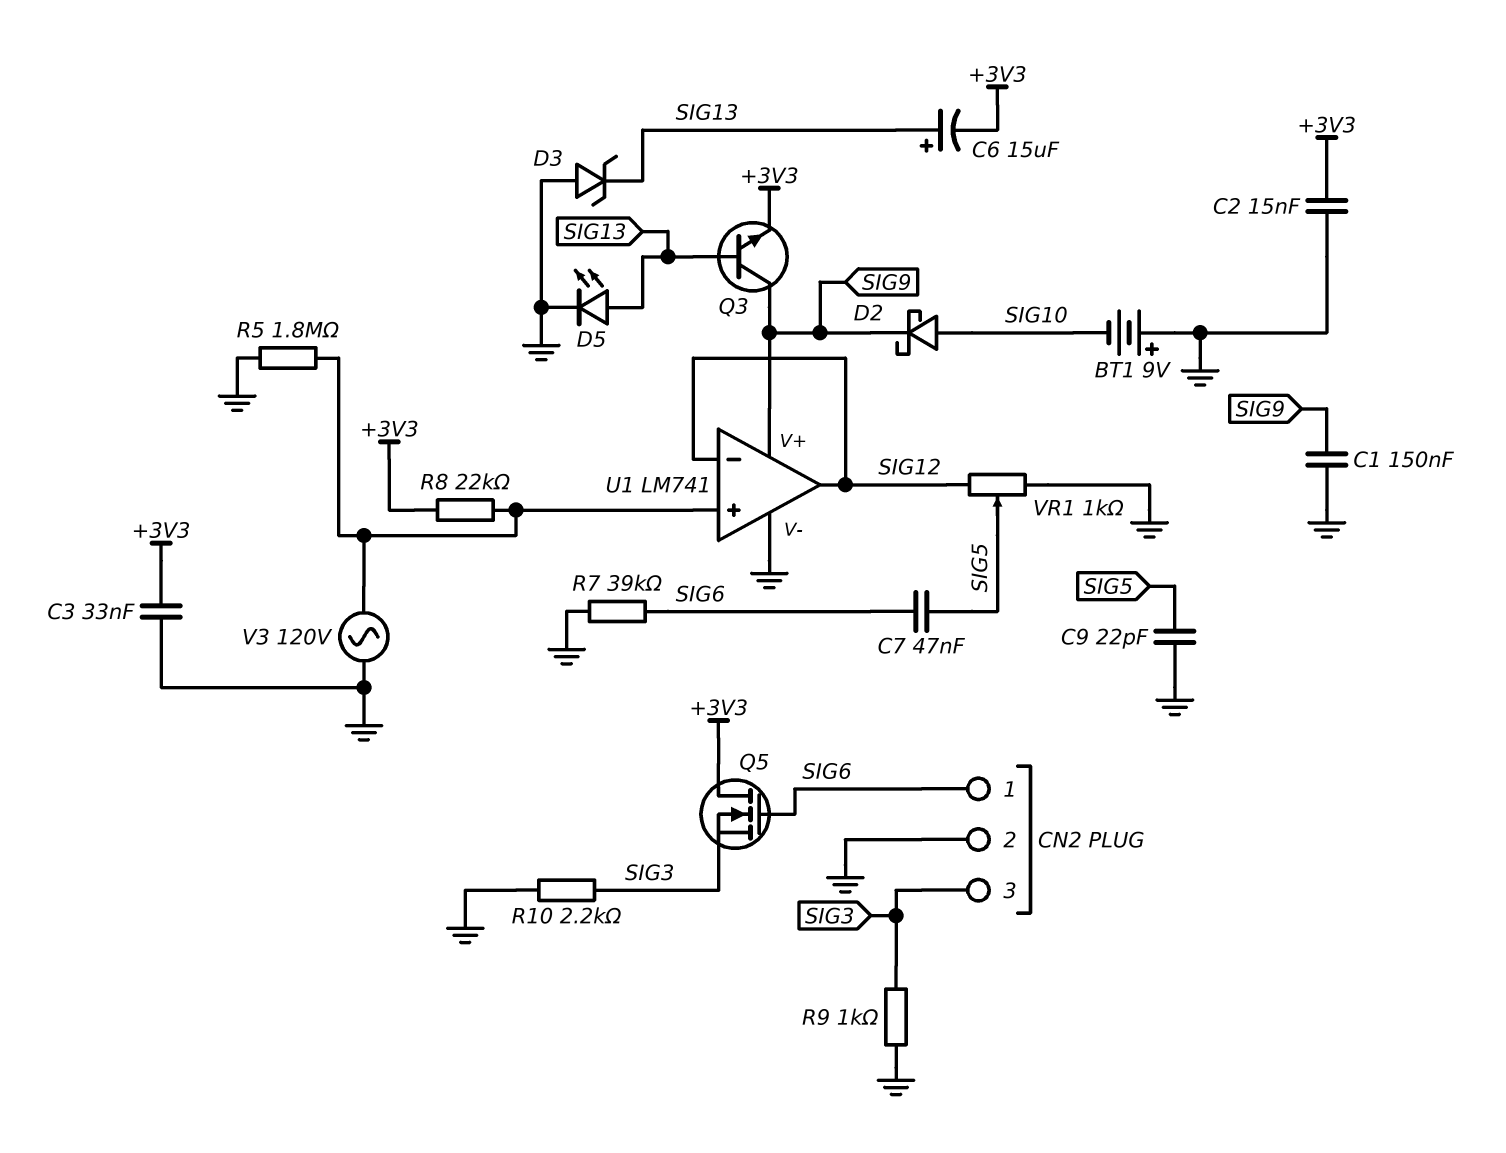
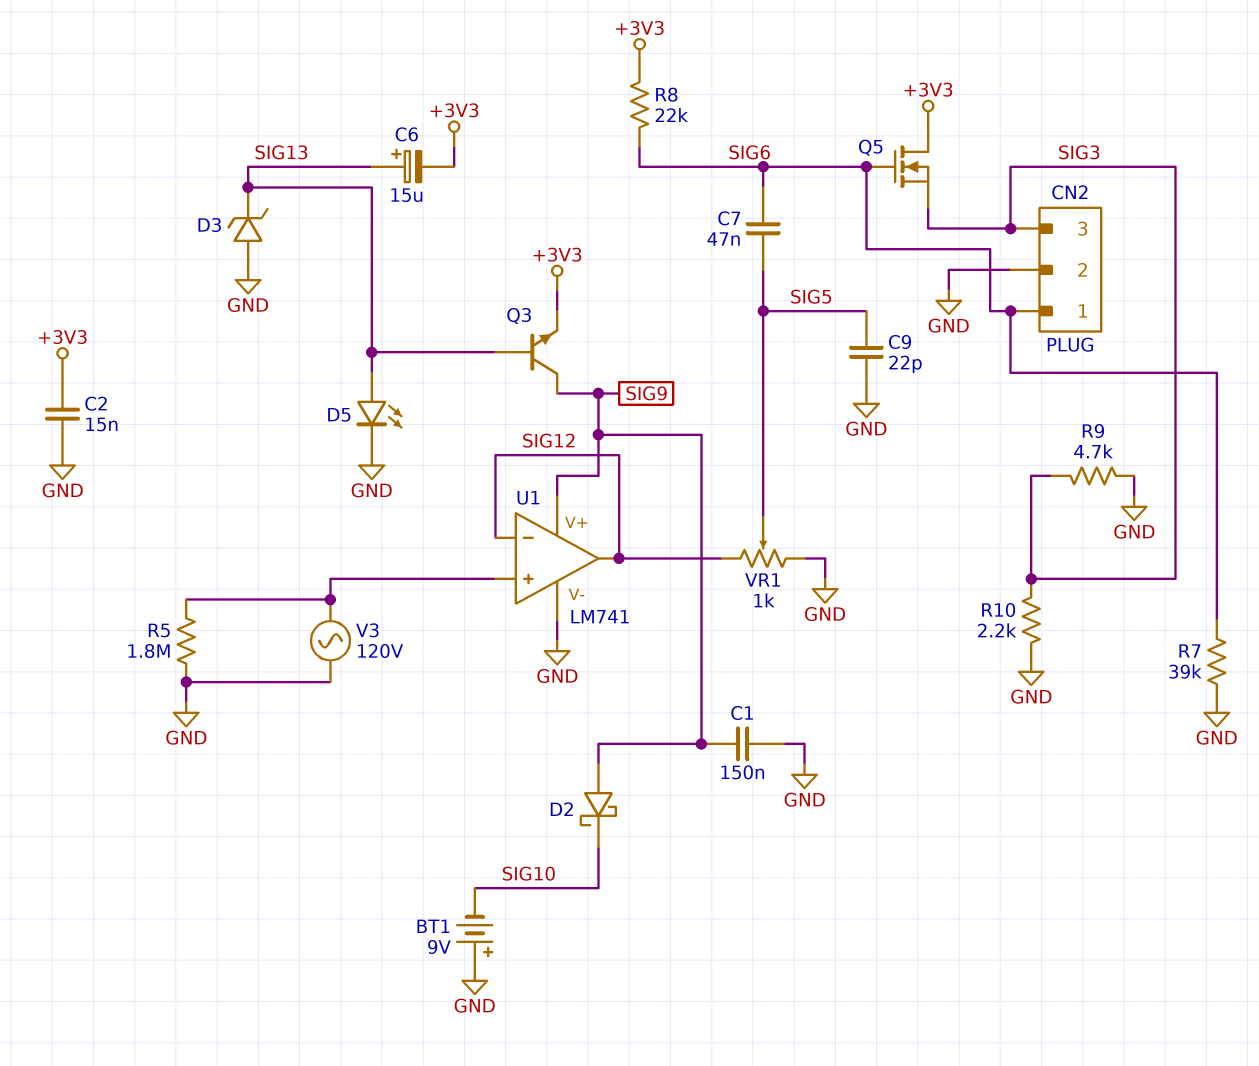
C3: 33nF (+3V3, GND) -> none
D2: schottky (A SIG10, K SIG9) -> schottky (A SIG9, K SIG10)
R8: 22k (+3V3, U1/in+) -> 22k (+3V3, SIG6)
R9: 1k (GND, SIG3) -> 4.7k (GND, SIG3)

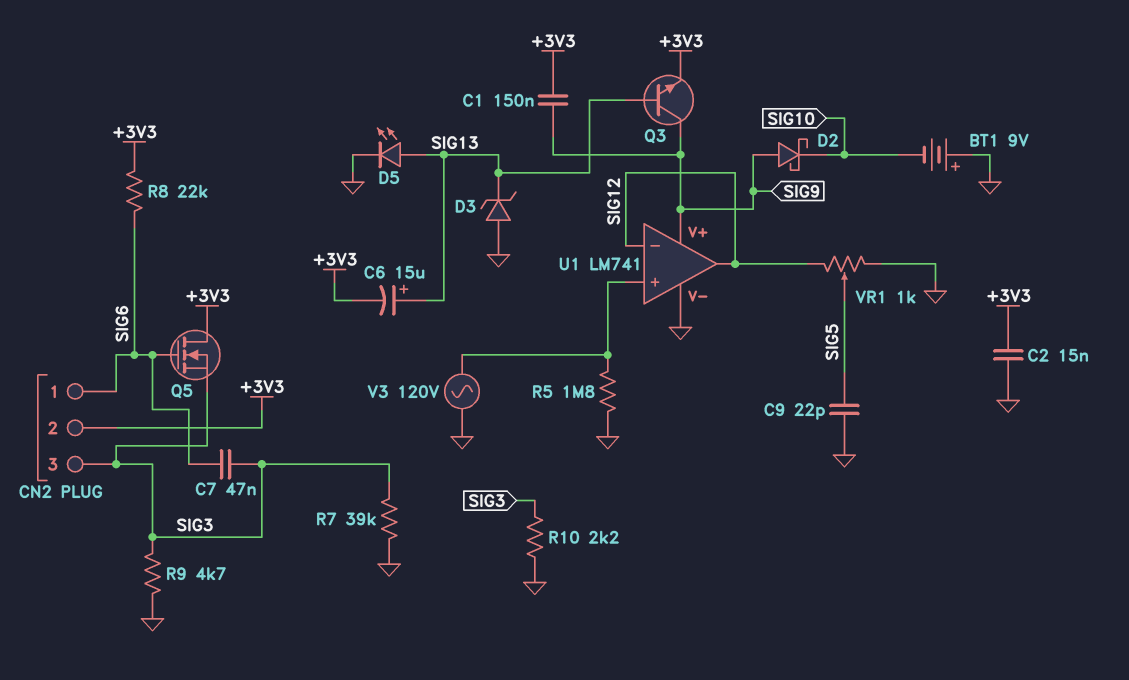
C1: 150nF (GND, SIG9) -> 150nF (+3V3, SIG9)
C7: 47nF (SIG5, SIG6) -> 47nF (SIG3, SIG6)
CN2 pin 2: GND -> +3V3
R7: 39k (GND, SIG6) -> 39k (GND, SIG3)

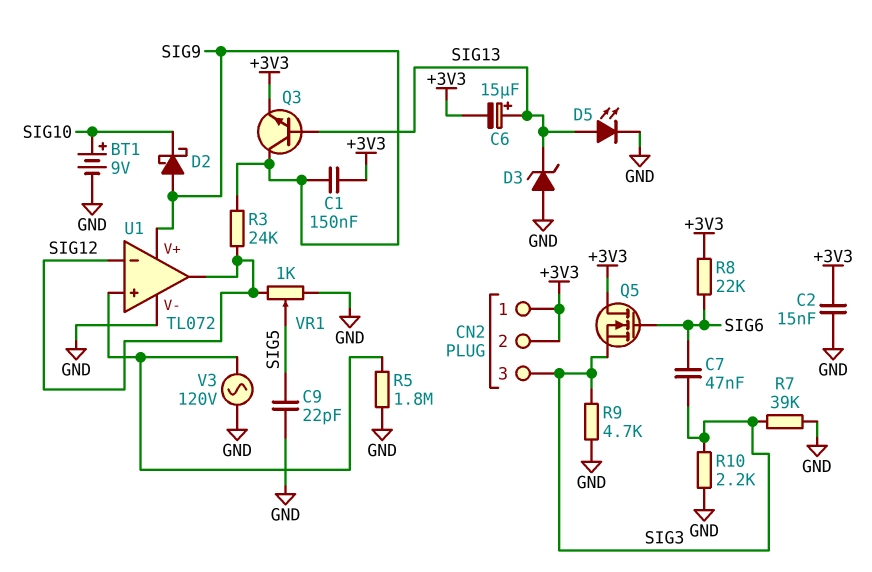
BT1: 9V (plus GND, minus SIG10) -> 9V (plus SIG10, minus GND)
CN2 pin 1: SIG6 -> +3V3
R3: none -> 24k (SIG9, SIG12)
U1: LM741 -> TL072

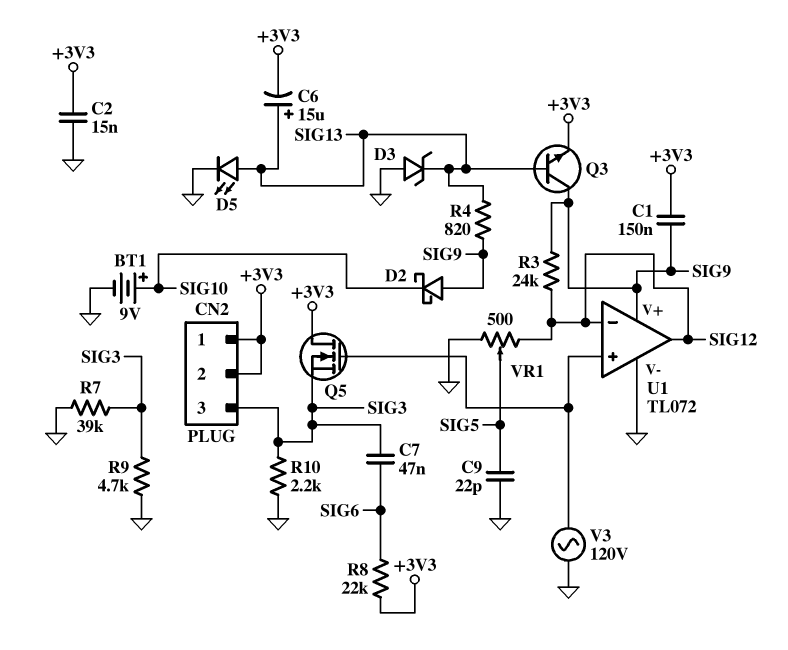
Q5: NMOS (G SIG6, D +3V3, S SIG3) -> NMOS (G U1/in+, D +3V3, S SIG3)
R4: none -> 820 (SIG9, SIG13)
R5: 1.8M (GND, U1/in+) -> none
VR1: 1k (GND, SIG12, wiper SIG5) -> 500 (GND, SIG12, wiper SIG5)

